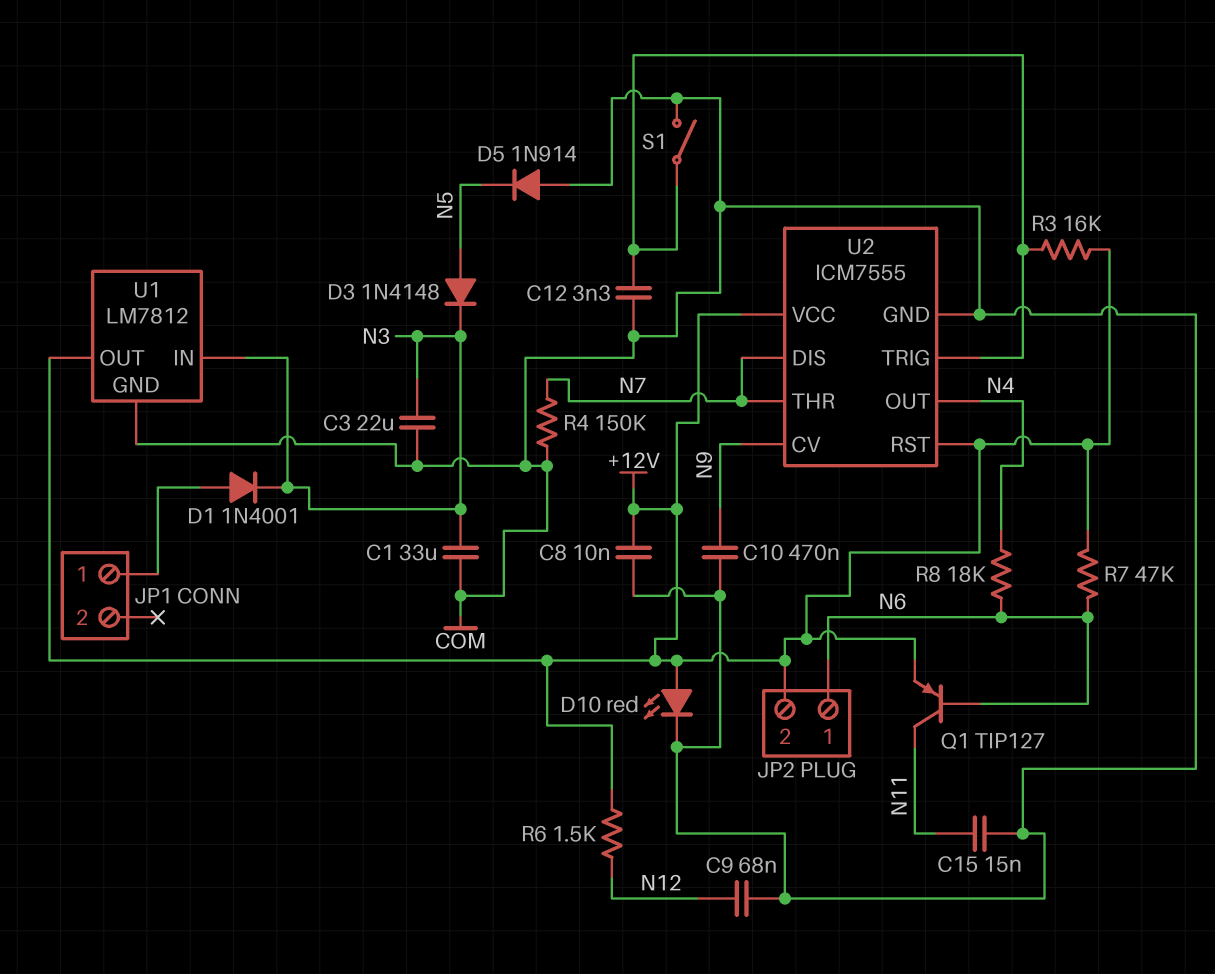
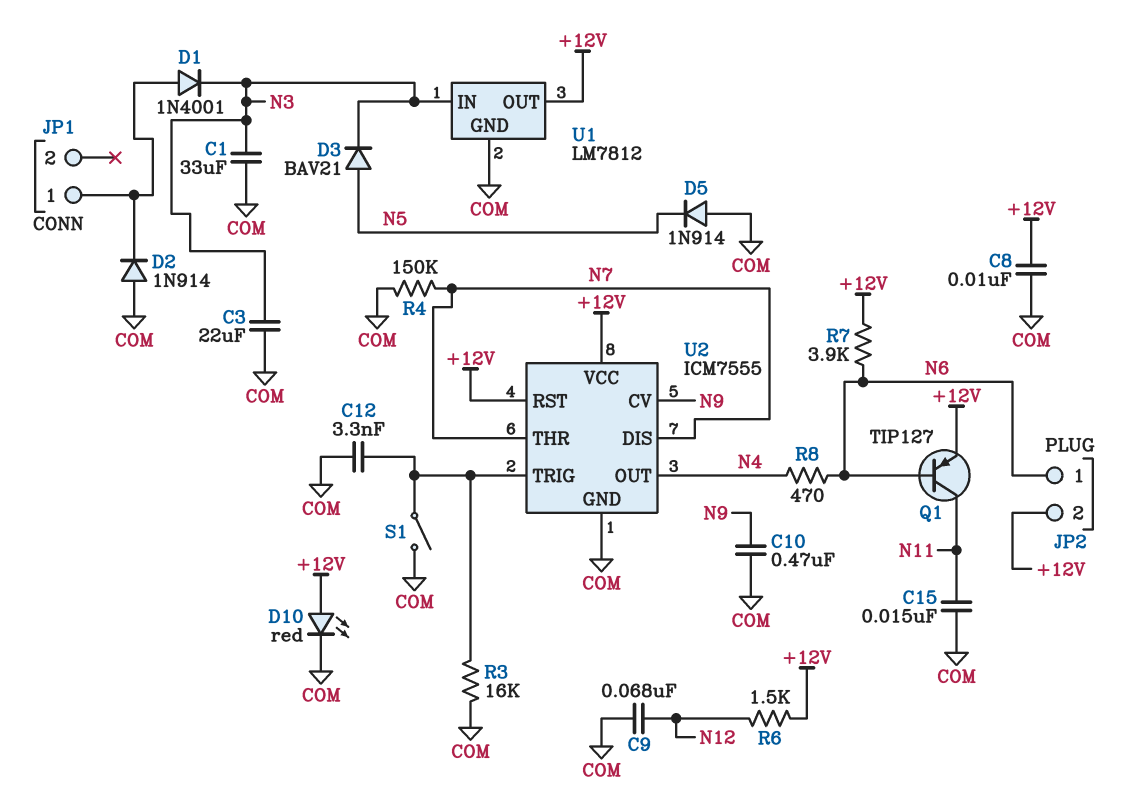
D2: none -> diode 1N914 (A COM, K JP1/1)
D3: diode 1N4148 (A N5, K N3) -> diode BAV21 (A N5, K N3)
R3: 16k (+12V, U2/TRIG) -> 16k (COM, U2/TRIG)
R7: 47k (+12V, N6) -> 3.9k (+12V, N6)
R8: 18k (N4, N6) -> 470 (N4, N6)

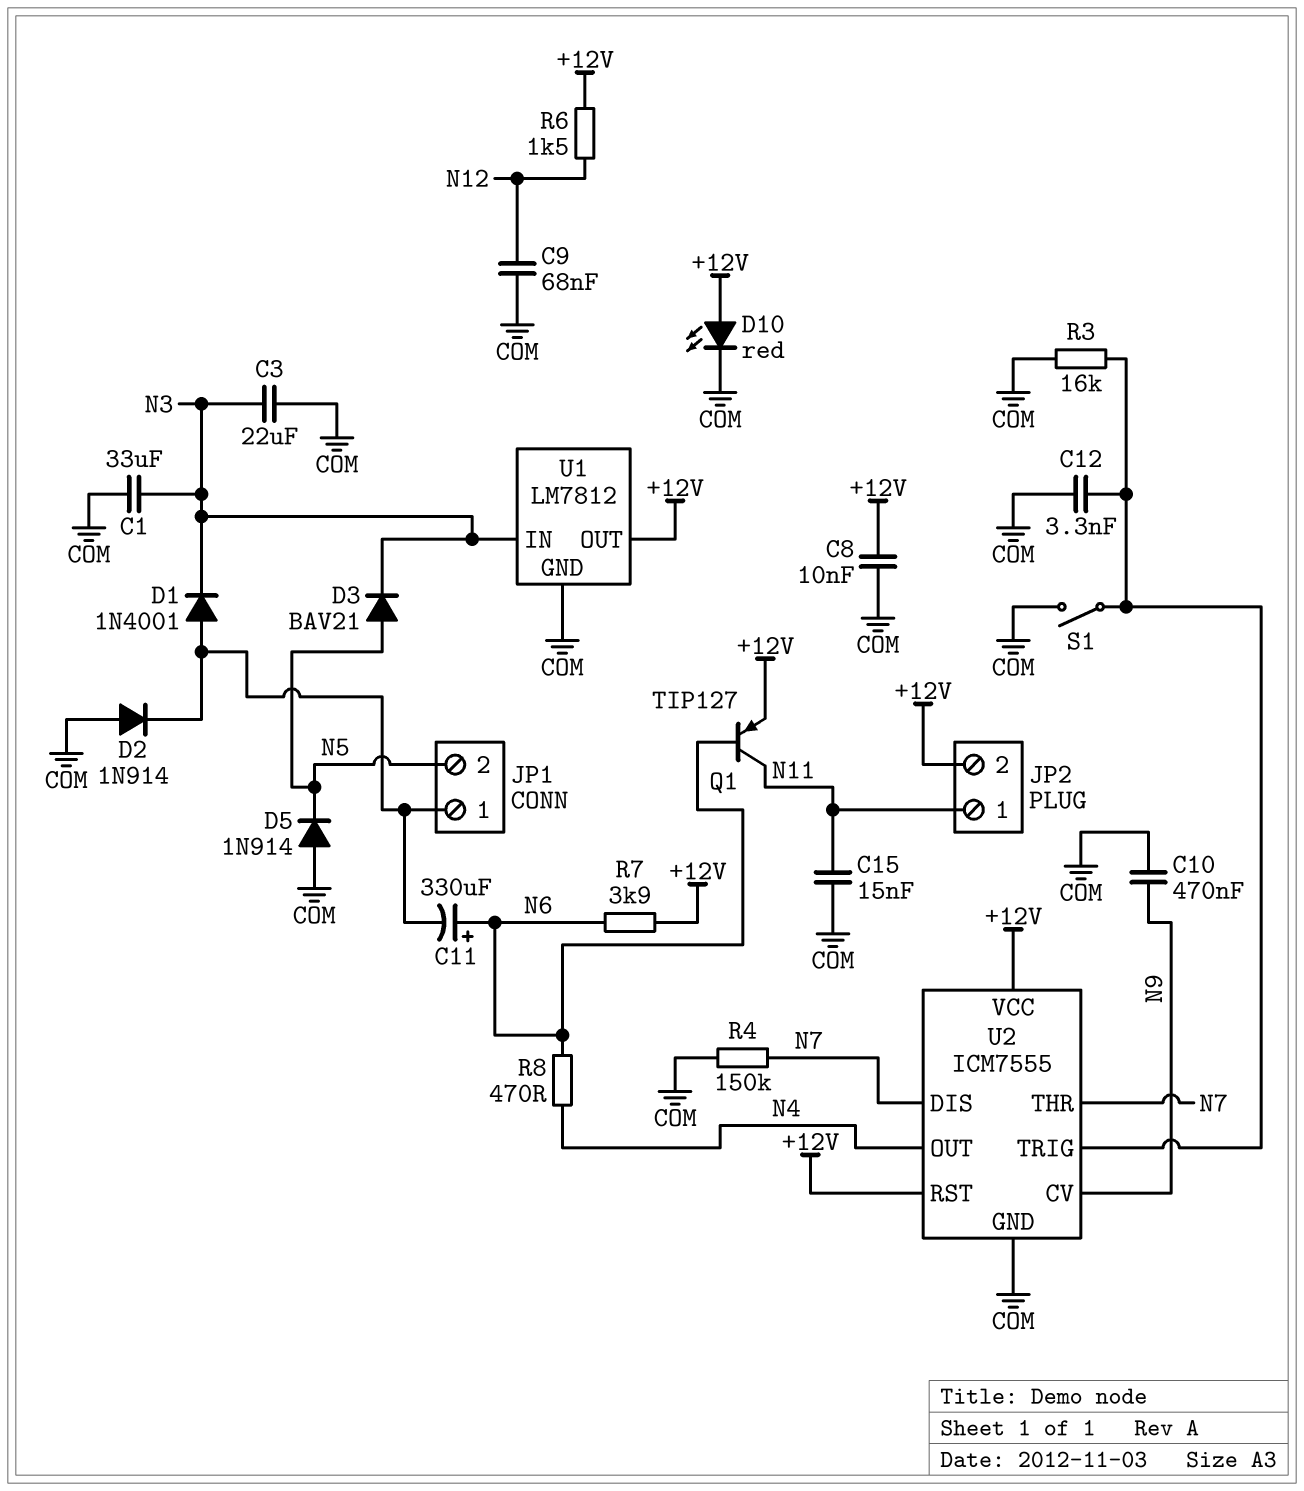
C11: none -> 330uF (plus N6, minus JP1/1)
JP1 pin 2: none -> N5
JP2 pin 1: N6 -> N11

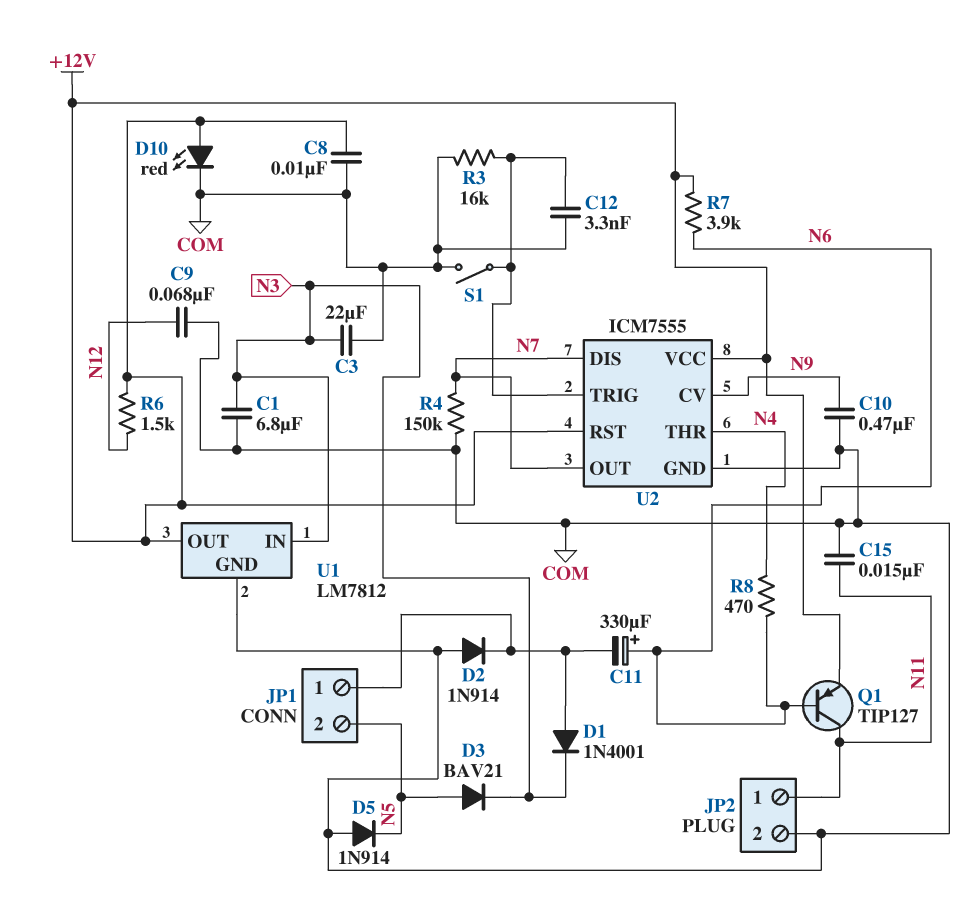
C1: 33uF (COM, N3) -> 6.8uF (COM, N3)
JP2 pin 2: +12V -> COM
U2 pin OUT: N4 -> N7
U2 pin THR: N7 -> N4

